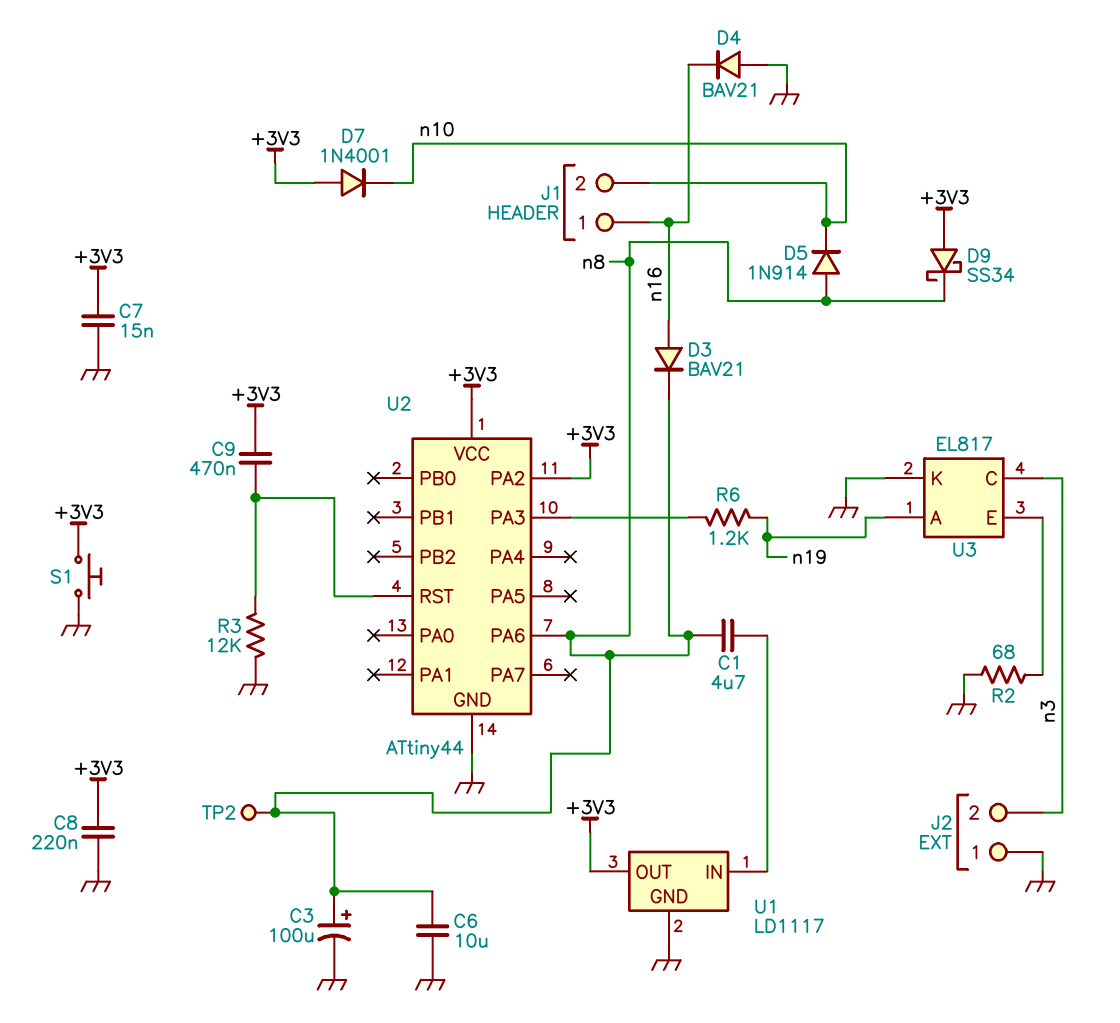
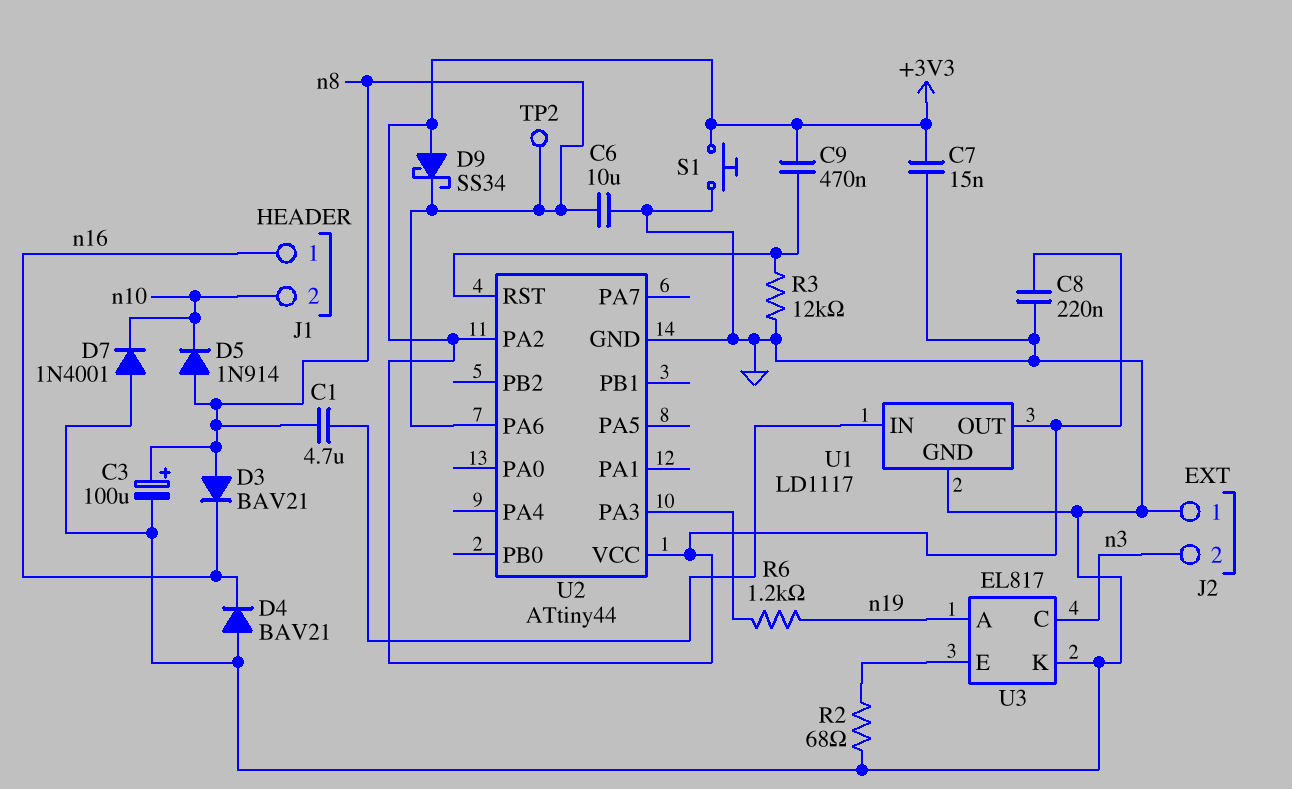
D3: diode BAV21 (A n16, K n8) -> diode BAV21 (A n8, K n16)
D7: diode 1N4001 (A +3V3, K n10) -> diode 1N4001 (A GND, K n10)

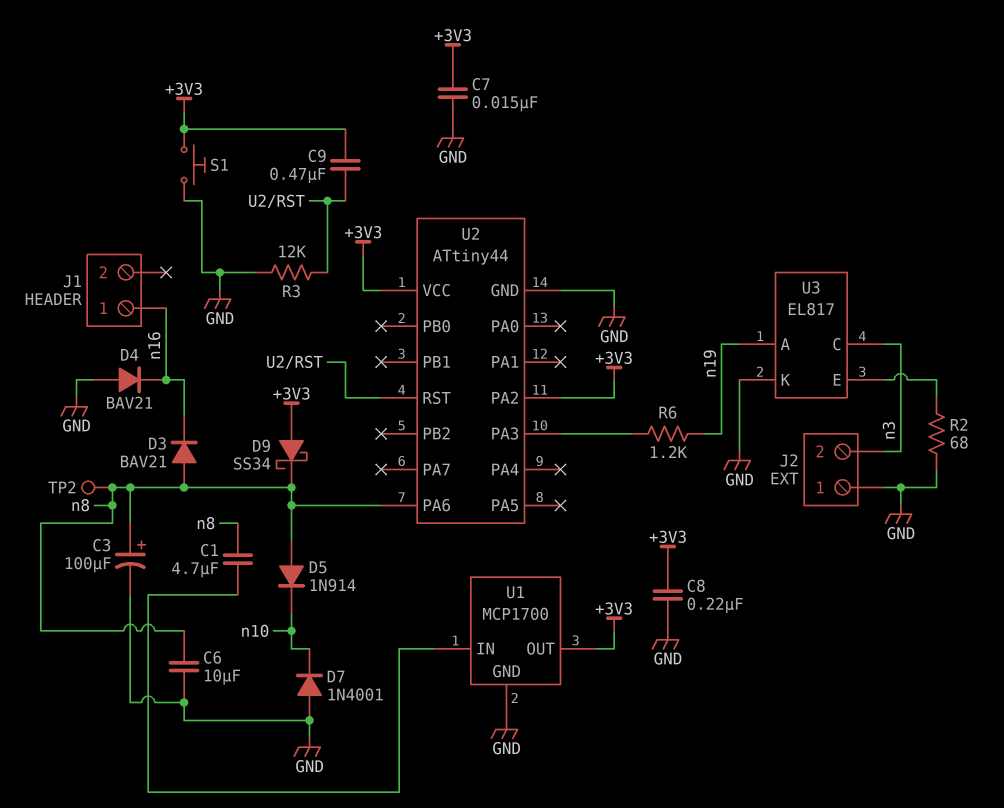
J1 pin 2: n10 -> none
U1: LD1117 -> MCP1700

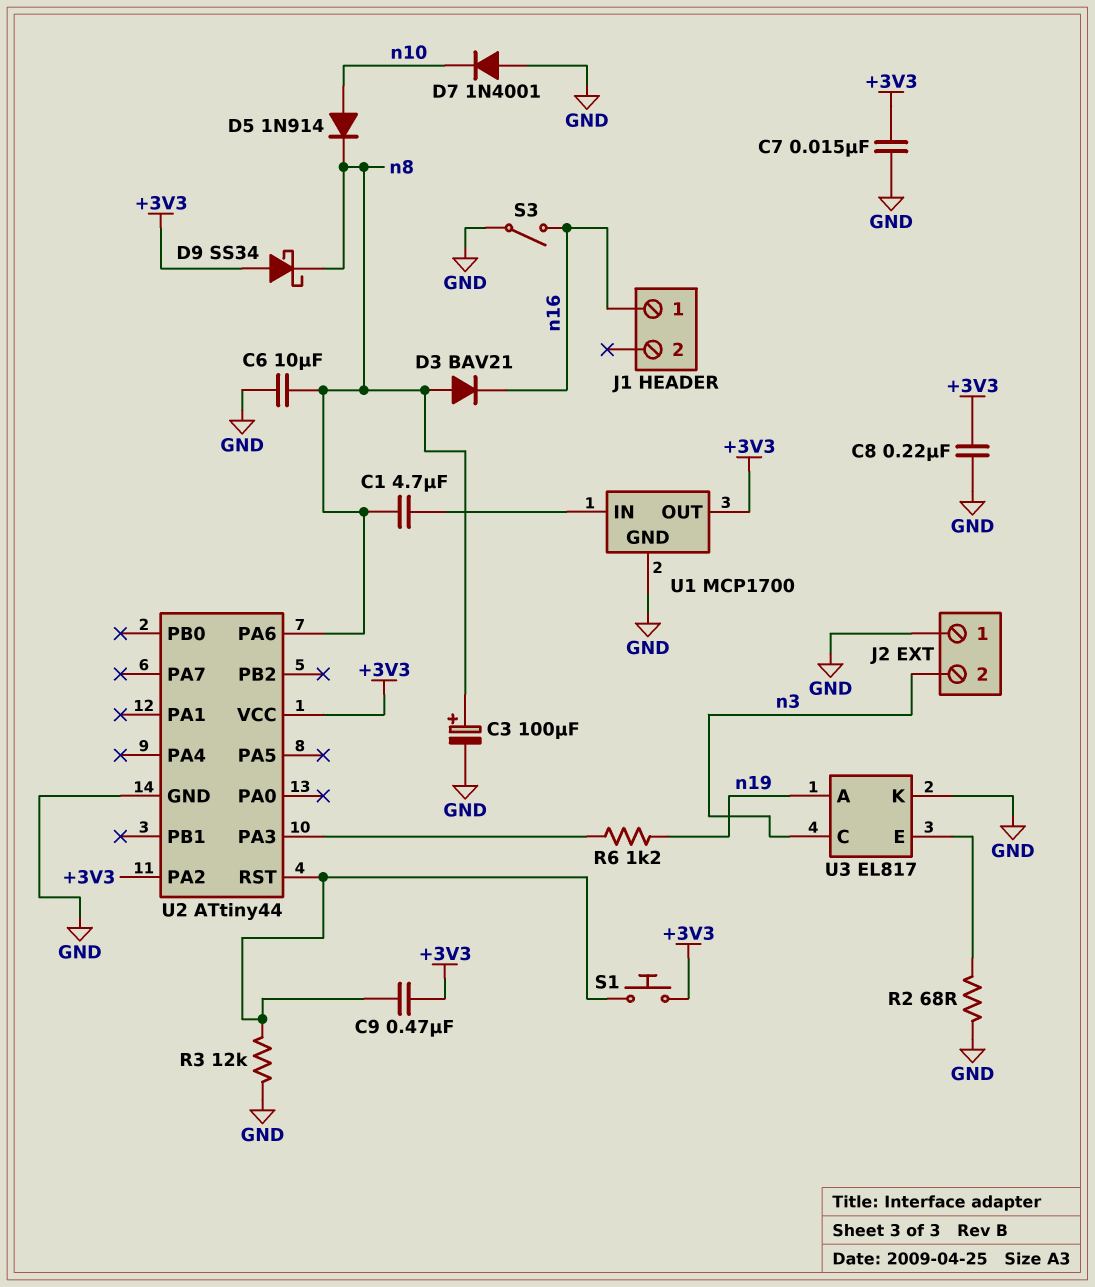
D4: diode BAV21 (A GND, K n16) -> none
D5: diode 1N914 (A n8, K n10) -> diode 1N914 (A n10, K n8)
S1: button (+3V3, GND) -> button (+3V3, U2/RST)
S3: none -> switch (GND, n16)
TP2: test point (n8) -> none

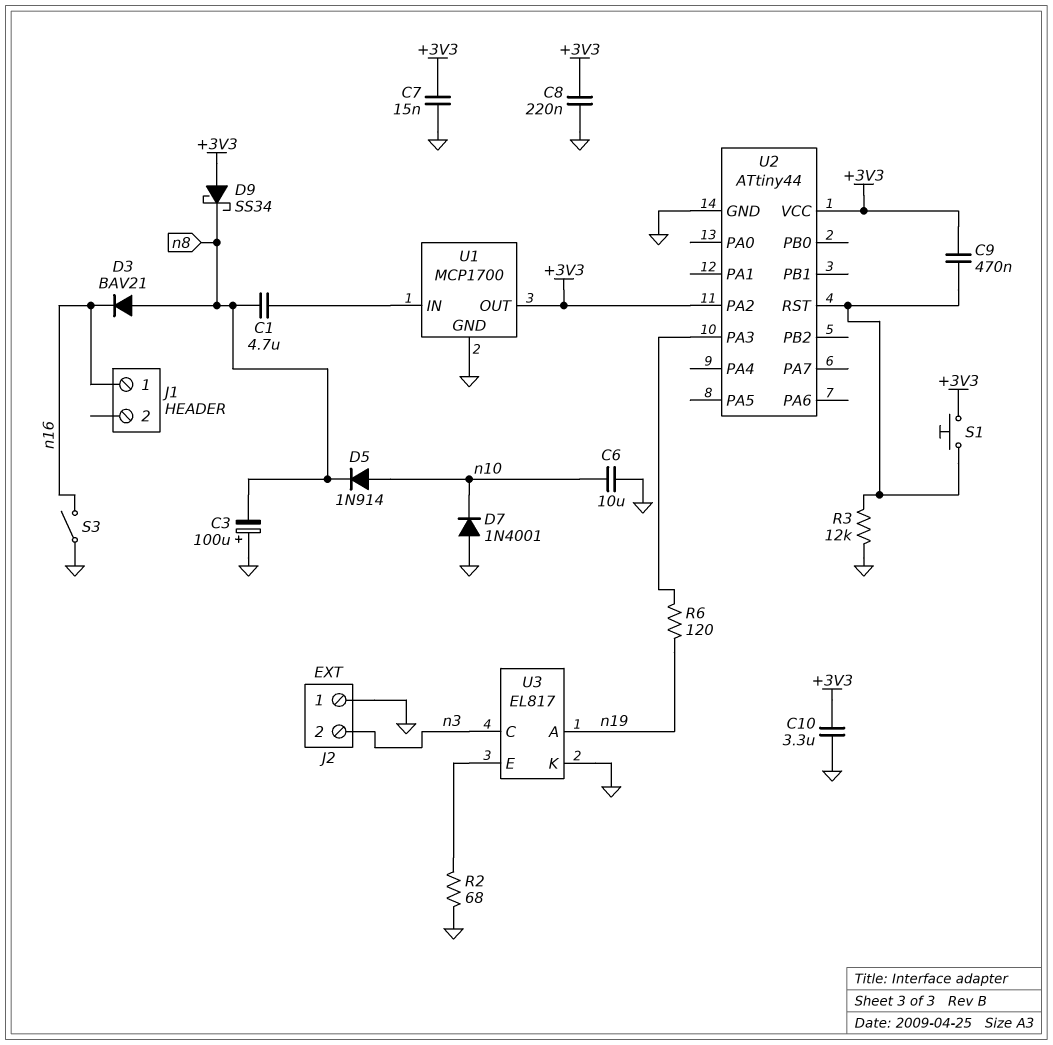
C3: 100uF (plus n8, minus GND) -> 100uF (plus GND, minus n8)
C6: 10uF (GND, n8) -> 10uF (GND, n10)
C10: none -> 3.3uF (+3V3, GND)
R6: 1.2k (U2/PA3, n19) -> 120 (U2/PA3, n19)
U2 pin PA6: n8 -> none

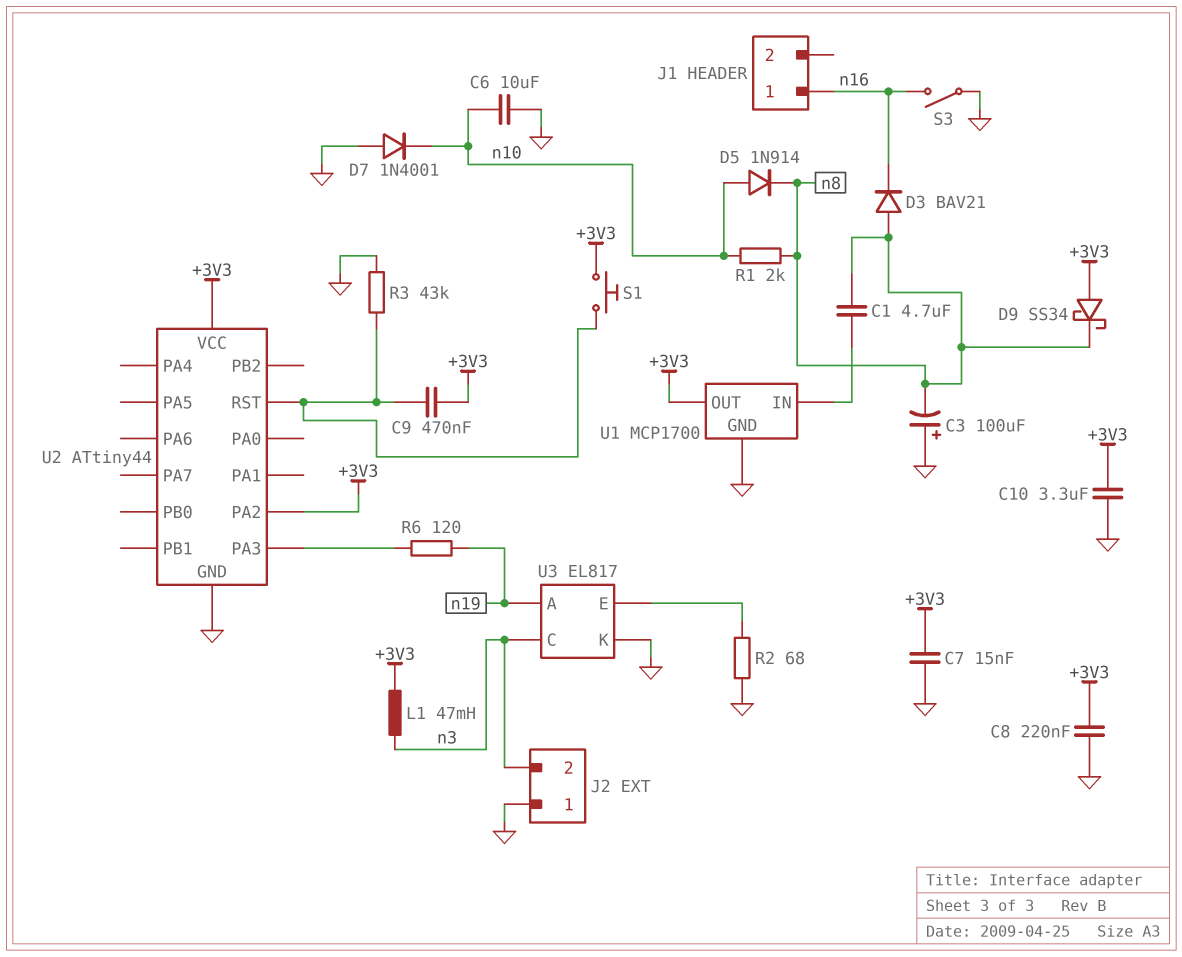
L1: none -> 47mH (+3V3, n3)
R1: none -> 2k (n8, n10)
R3: 12k (GND, U2/RST) -> 43k (GND, U2/RST)

